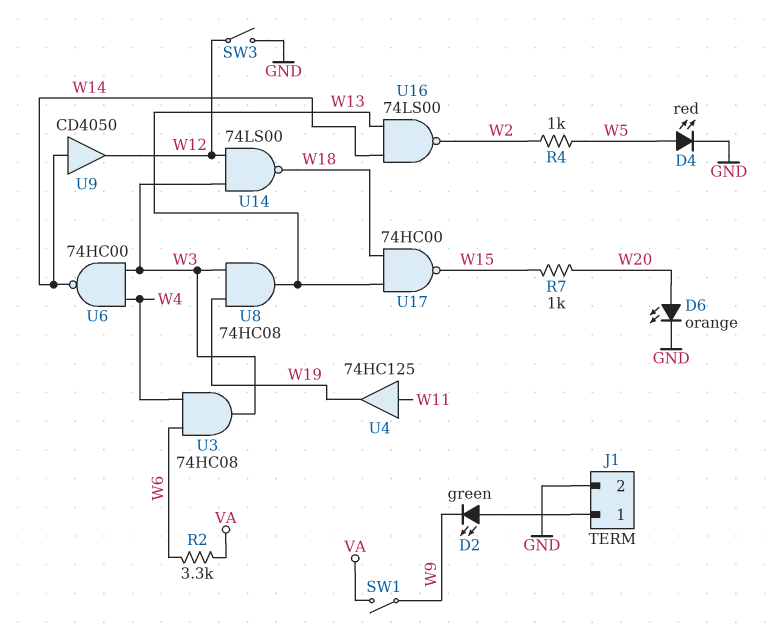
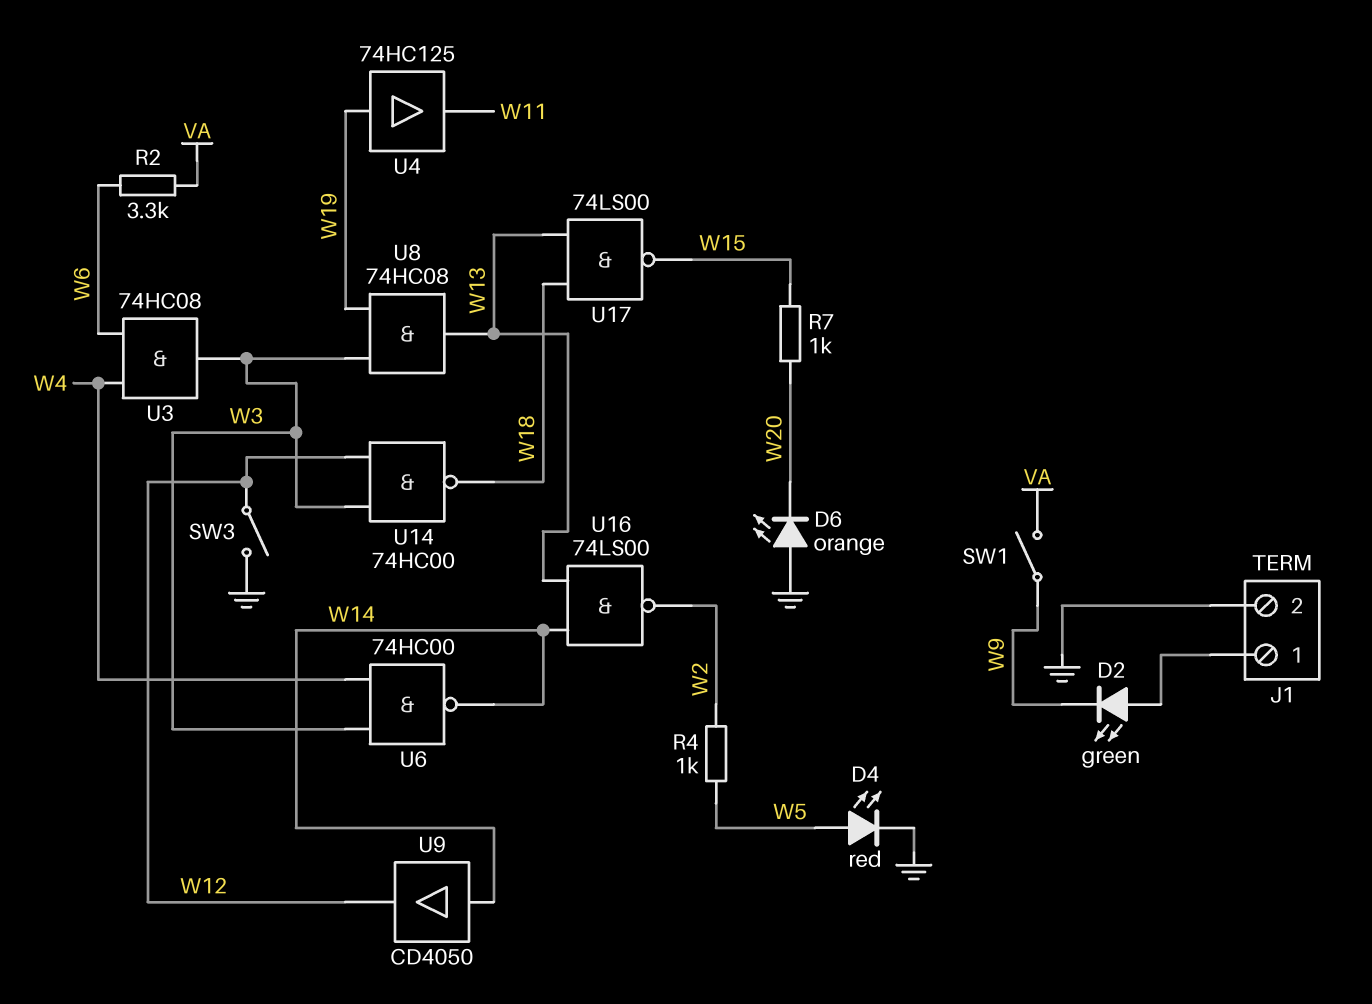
D6: LED orange (A W20, K GND) -> LED orange (A GND, K W20)
U4: buffer 74HC125 (in W11, out W19) -> buffer 74HC125 (in W19, out W11)
U14: NAND 74LS00 (in W3, in W12, out W18) -> NAND 74HC00 (in W3, in W12, out W18)
U17: NAND 74HC00 (in W13, in W18, out W15) -> NAND 74LS00 (in W13, in W18, out W15)

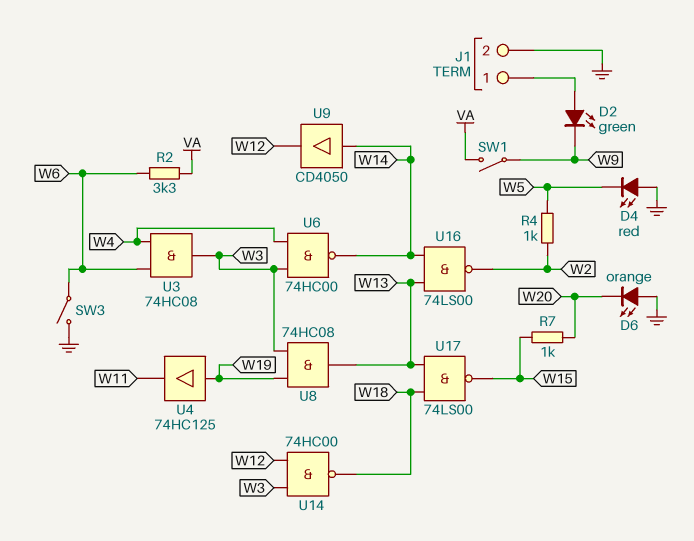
D4: LED red (A W5, K GND) -> LED red (A GND, K W5)
SW3: switch (GND, W12) -> switch (GND, W6)

